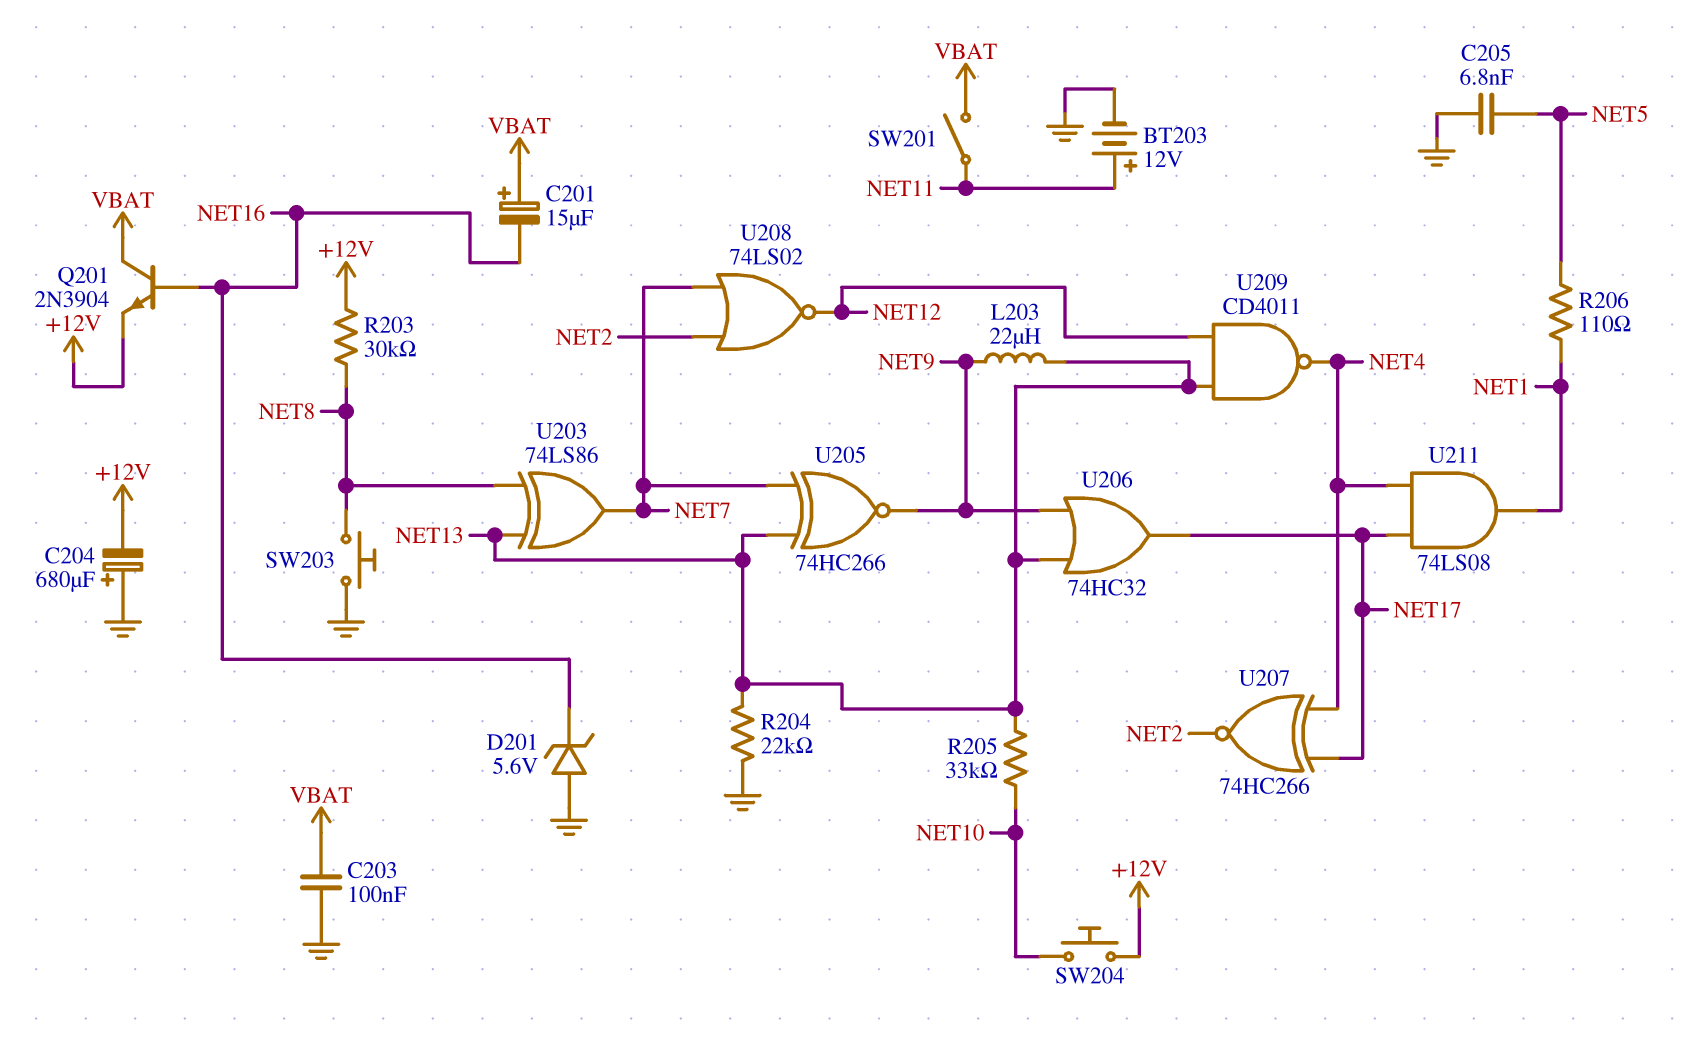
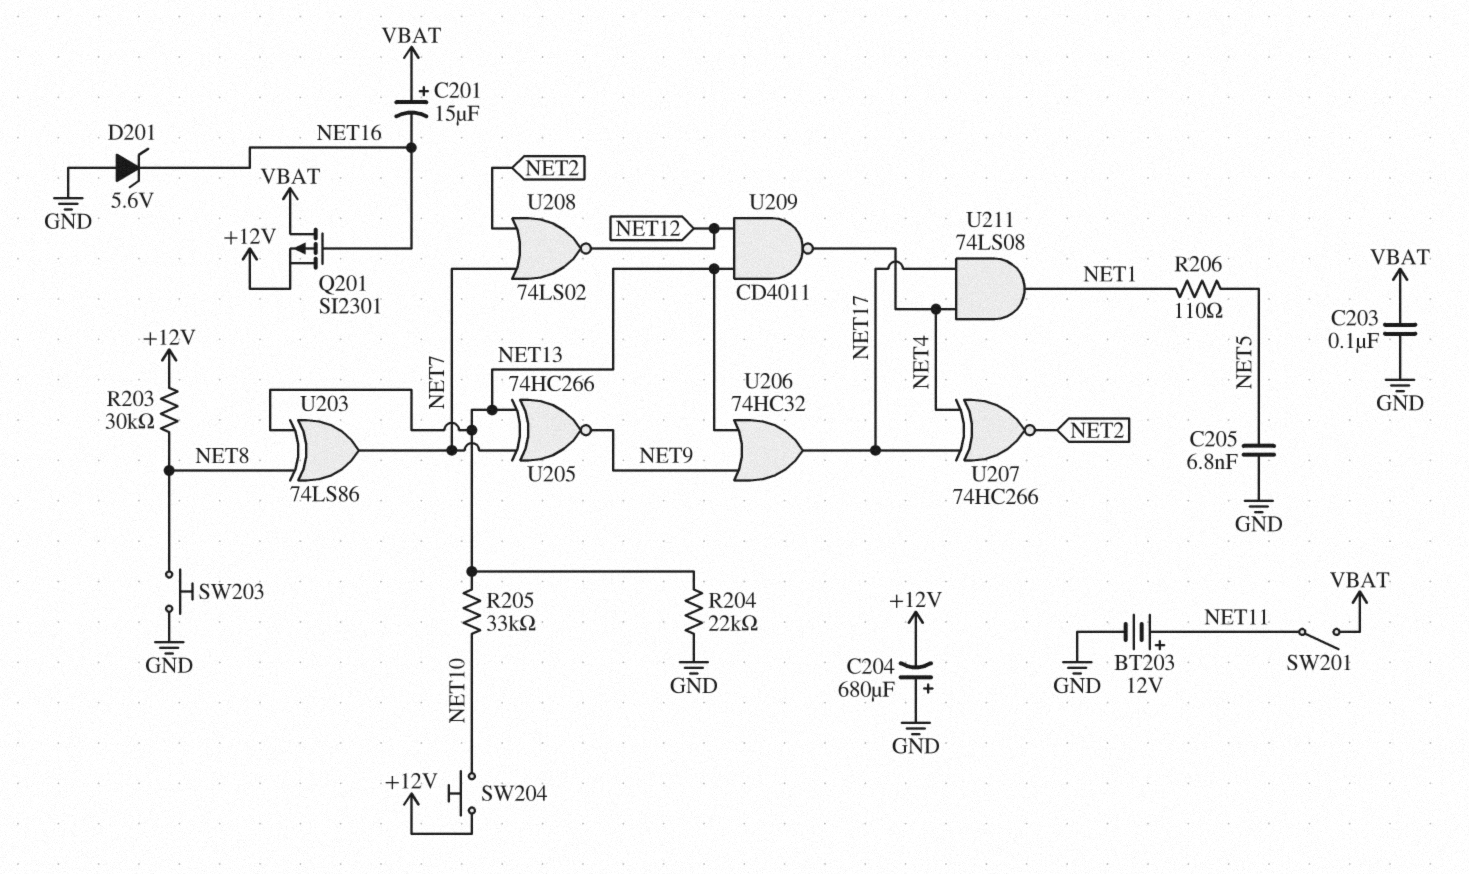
L203: 22uH (NET9, NET13) -> none
Q201: NPN 2N3904 (B NET16, C VBAT, E +12V) -> PMOS SI2301 (G NET16, D VBAT, S +12V)

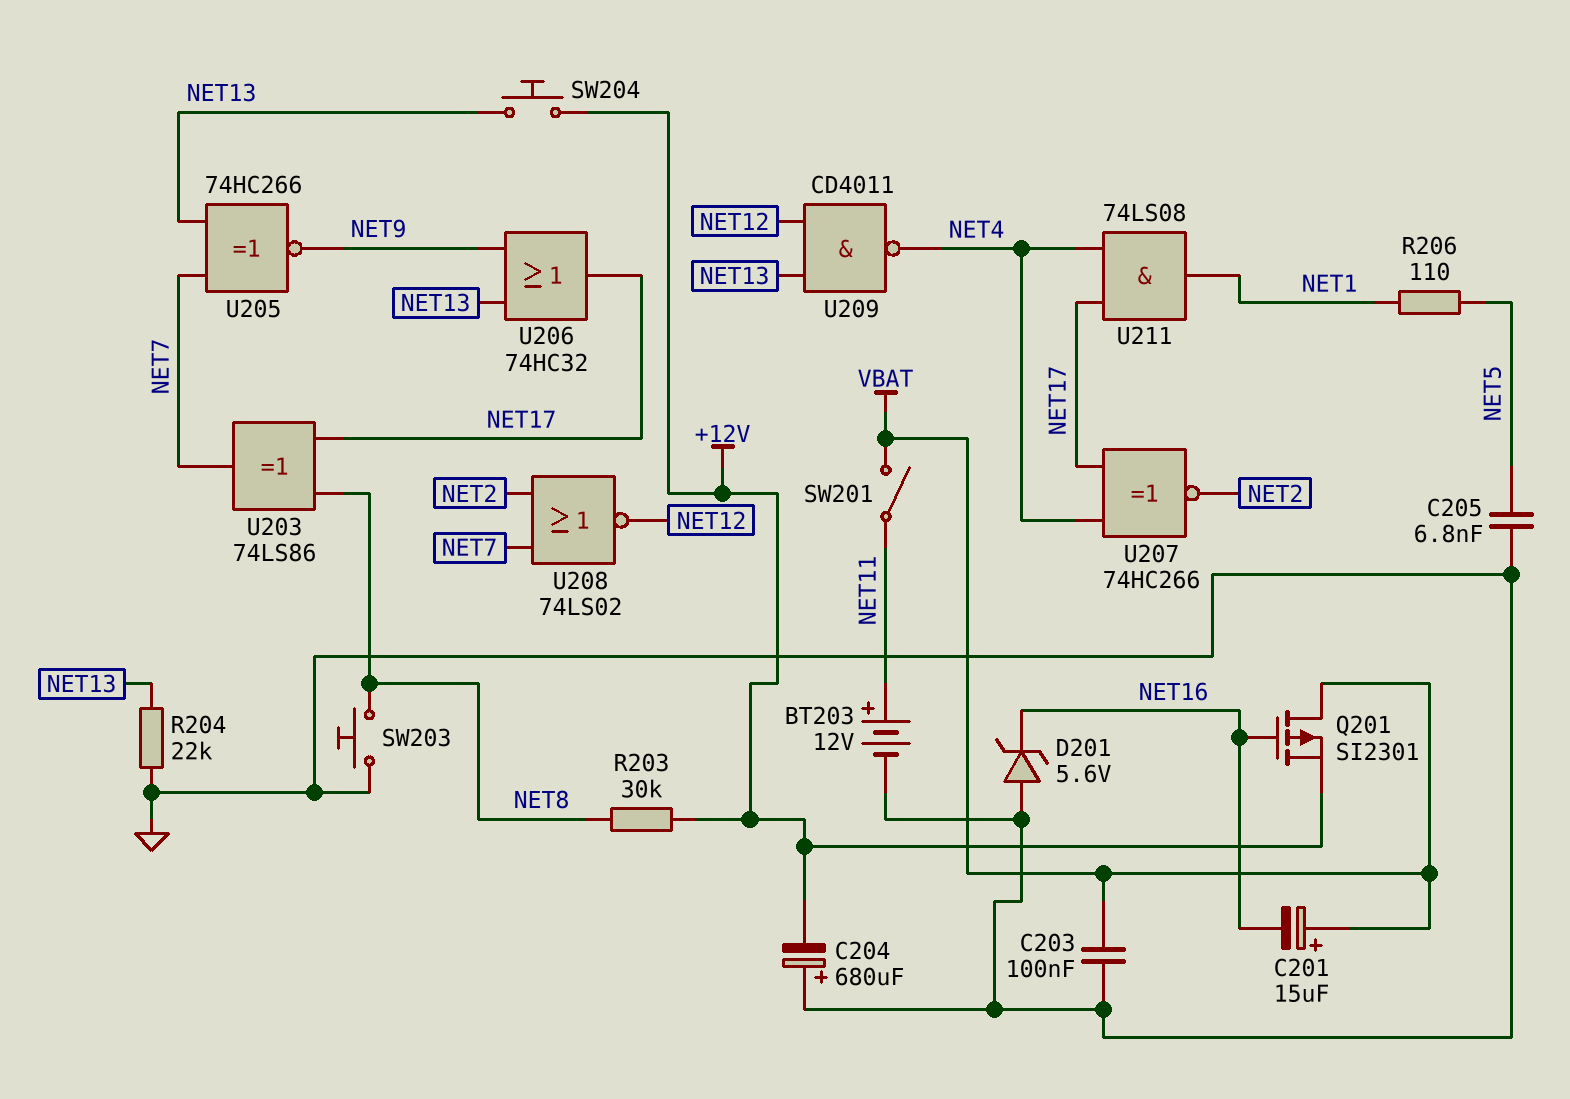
R205: 33k (NET10, NET13) -> none
SW204: button (+12V, NET10) -> button (+12V, NET13)
U203: XOR 74LS86 (in NET8, in NET13, out NET7) -> XOR 74LS86 (in NET8, in NET17, out NET7)

